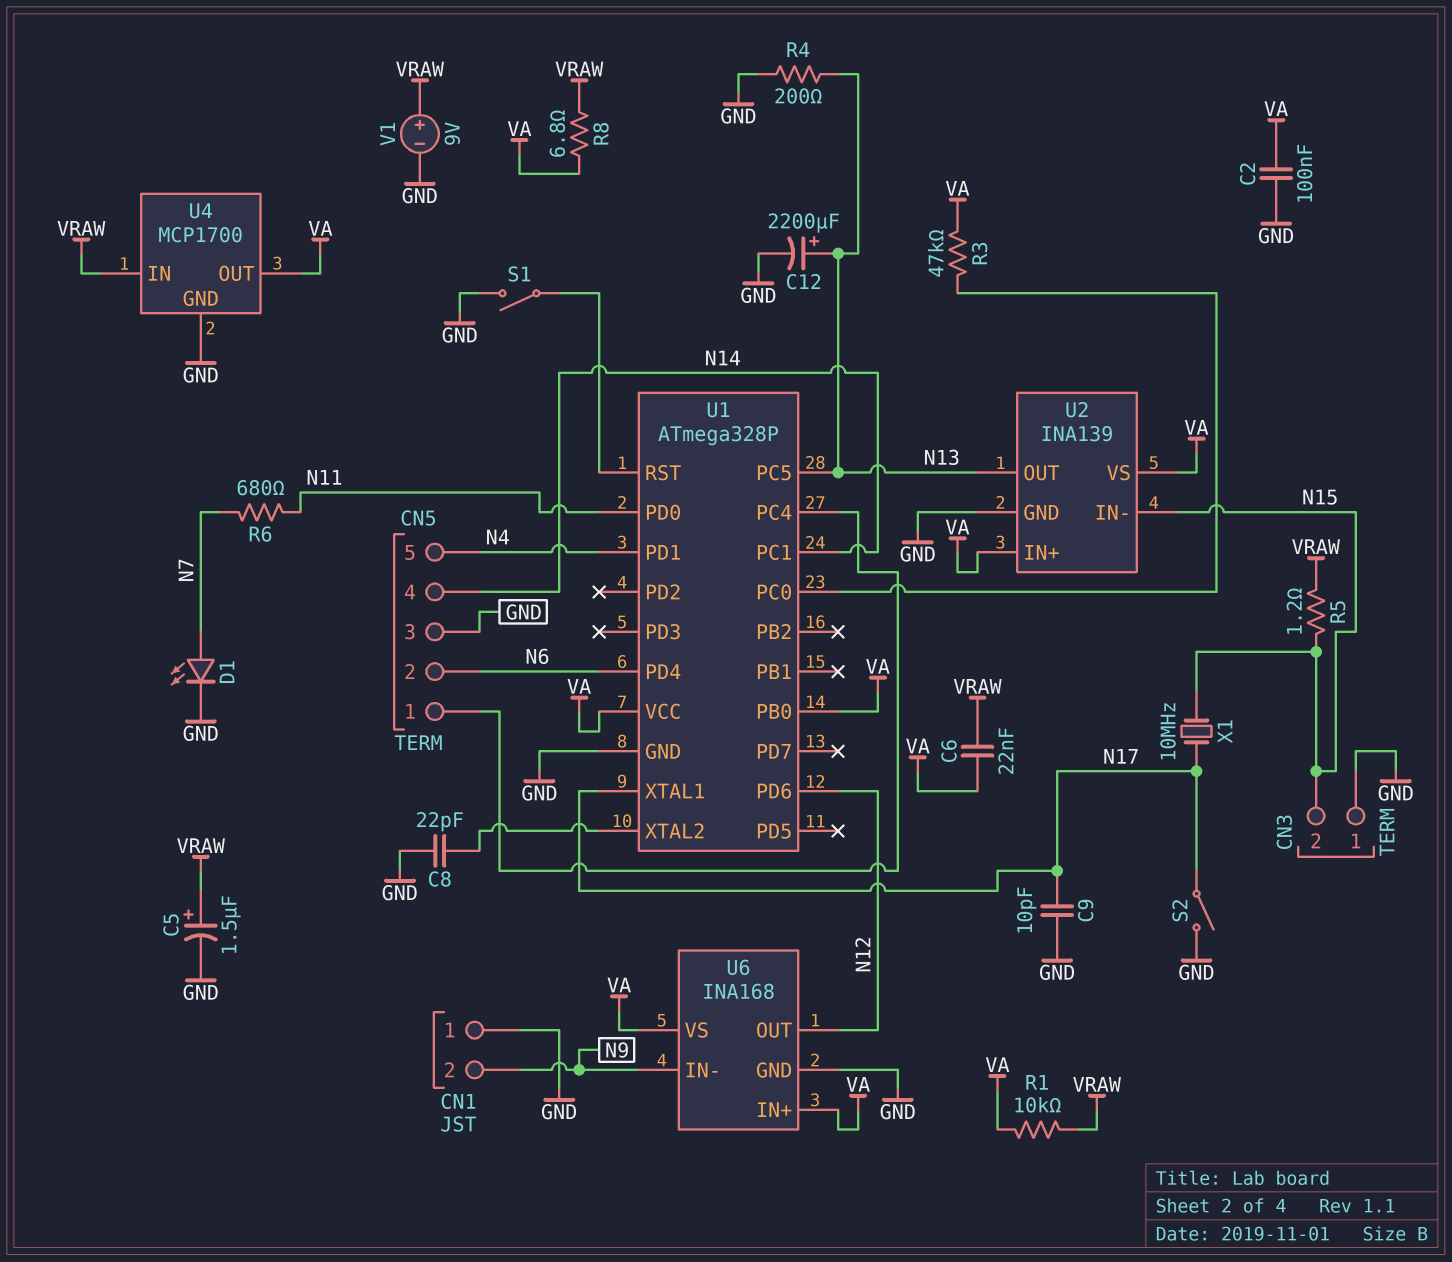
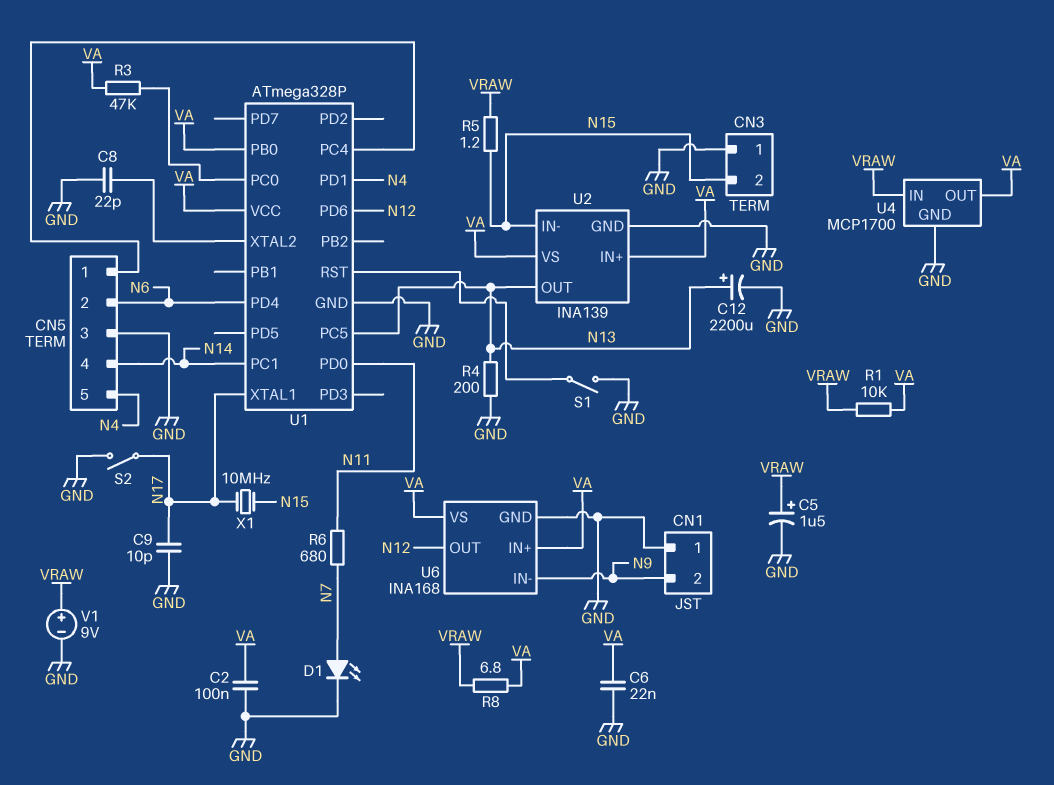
C6: 22nF (VA, VRAW) -> 22nF (GND, VA)

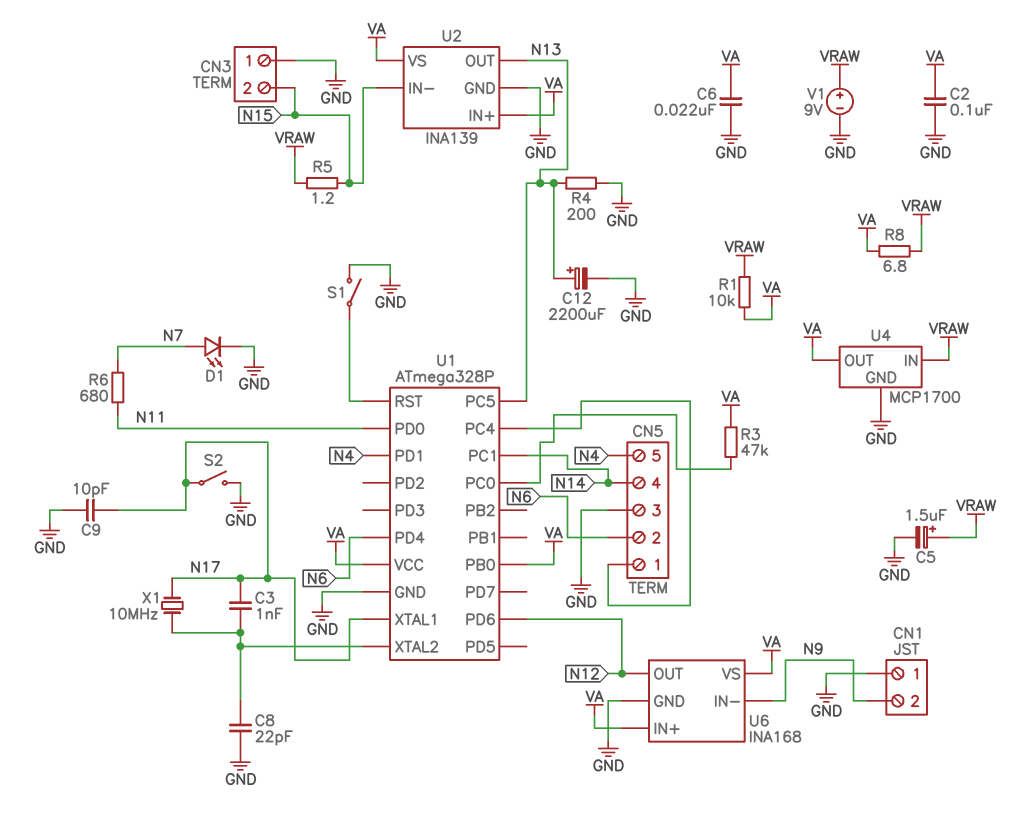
C3: none -> 1nF (N17, U1/XTAL2)
X1: 10MHz (N15, N17) -> 10MHz (N17, U1/XTAL2)

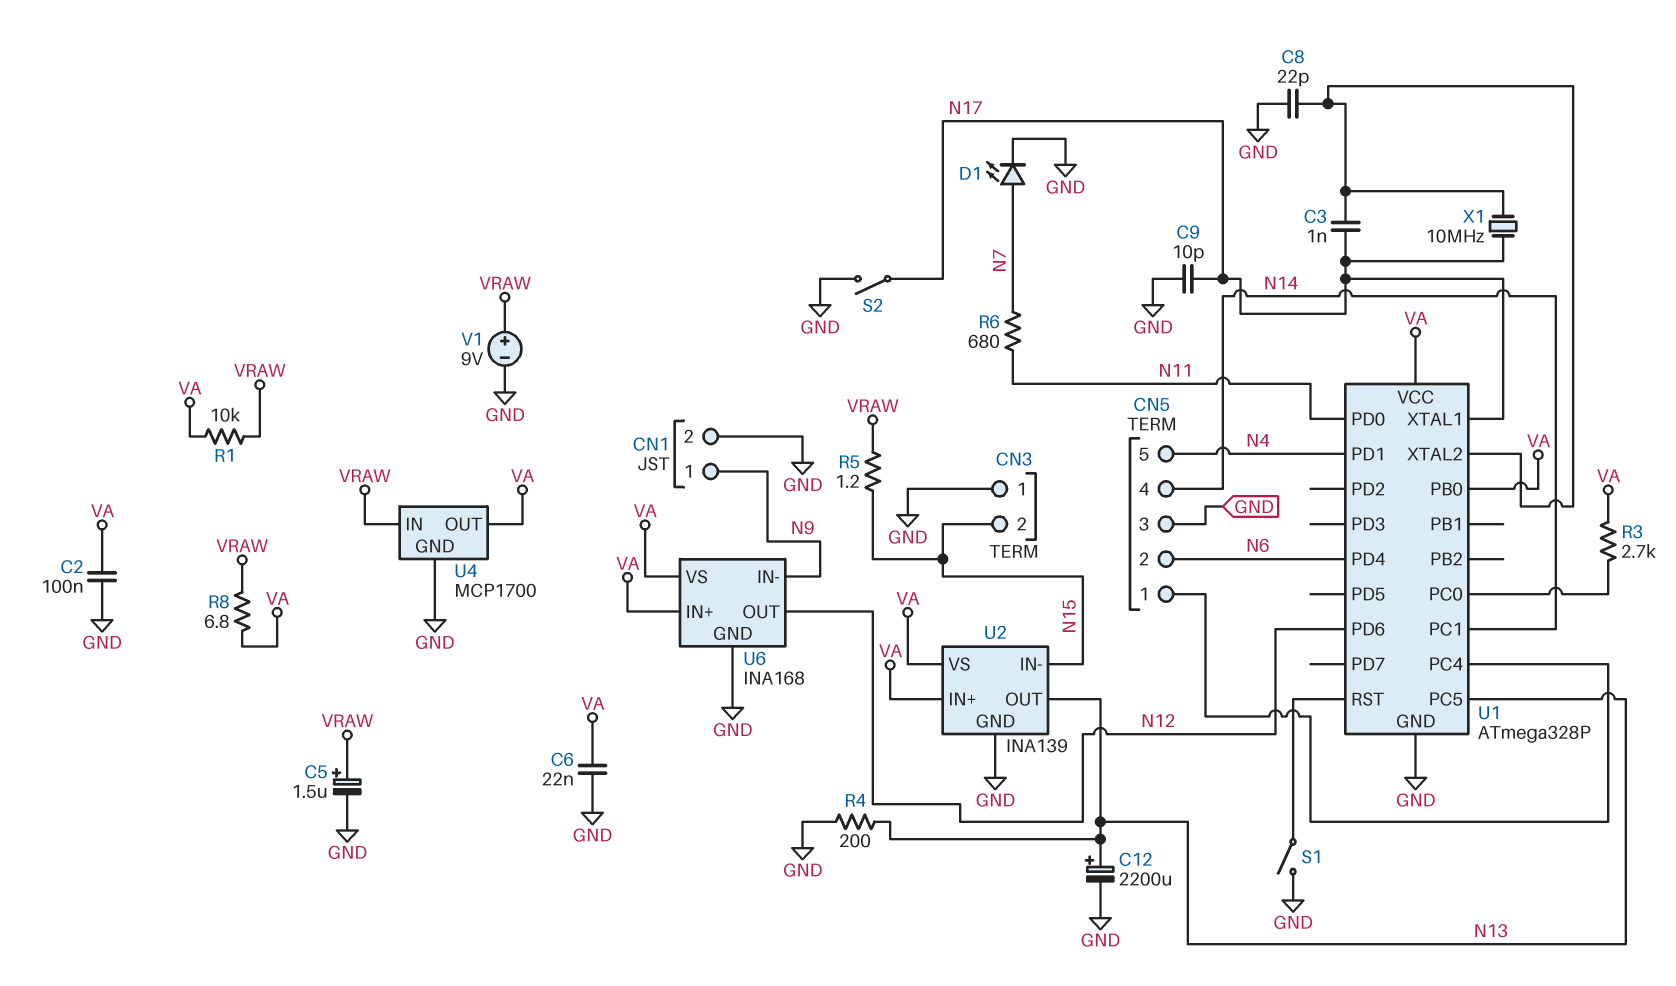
CN1 pin 1: GND -> N9
CN1 pin 2: N9 -> GND
R3: 47k (U1/PC0, VA) -> 2.7k (U1/PC0, VA)

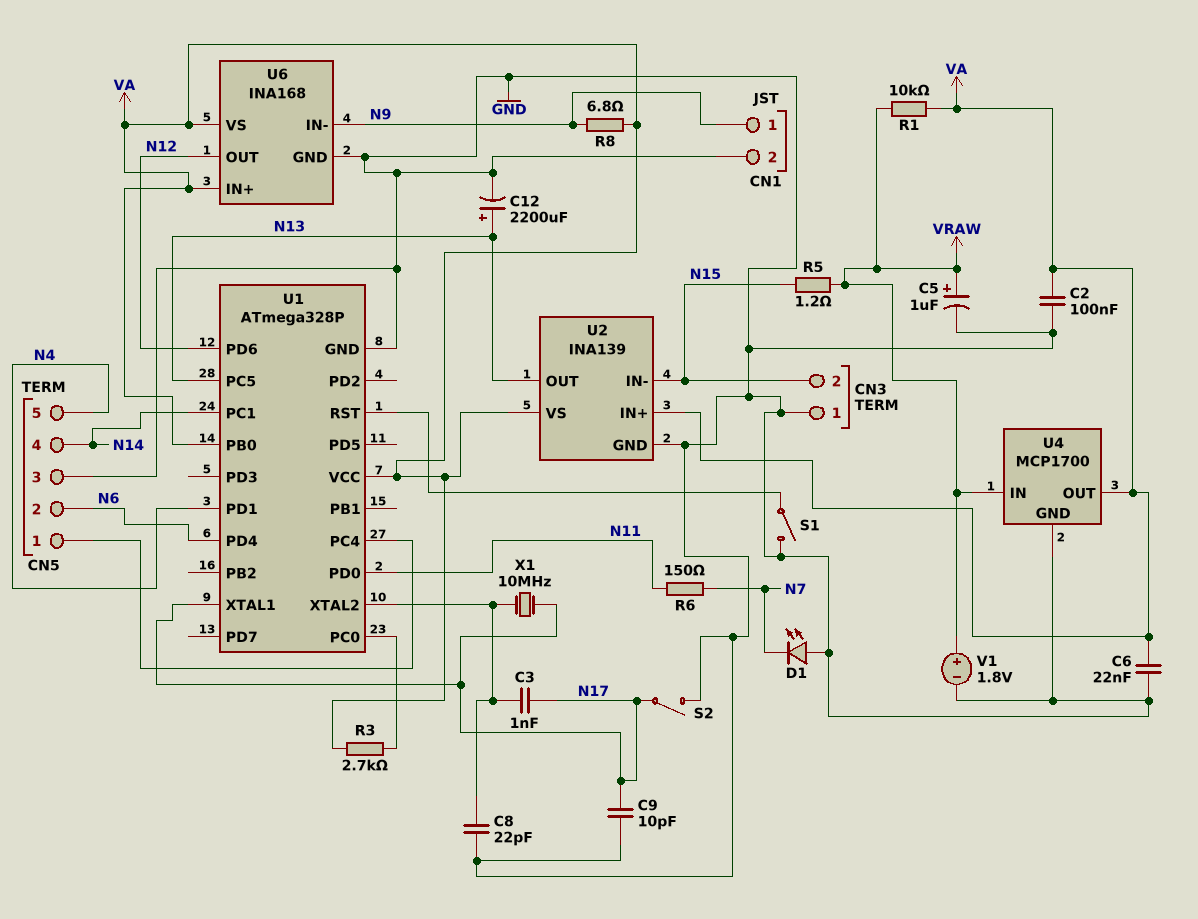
C5: 1.5uF (plus VRAW, minus GND) -> 1uF (plus VRAW, minus GND)
D1: LED (A N7, K GND) -> LED (A GND, K N7)
R4: 200 (GND, N13) -> none
R6: 680 (N7, N11) -> 150 (N7, N11)
R8: 6.8 (VA, VRAW) -> 6.8 (N9, VA)
V1: 9V (plus VRAW, minus GND) -> 1.8V (plus VRAW, minus GND)

